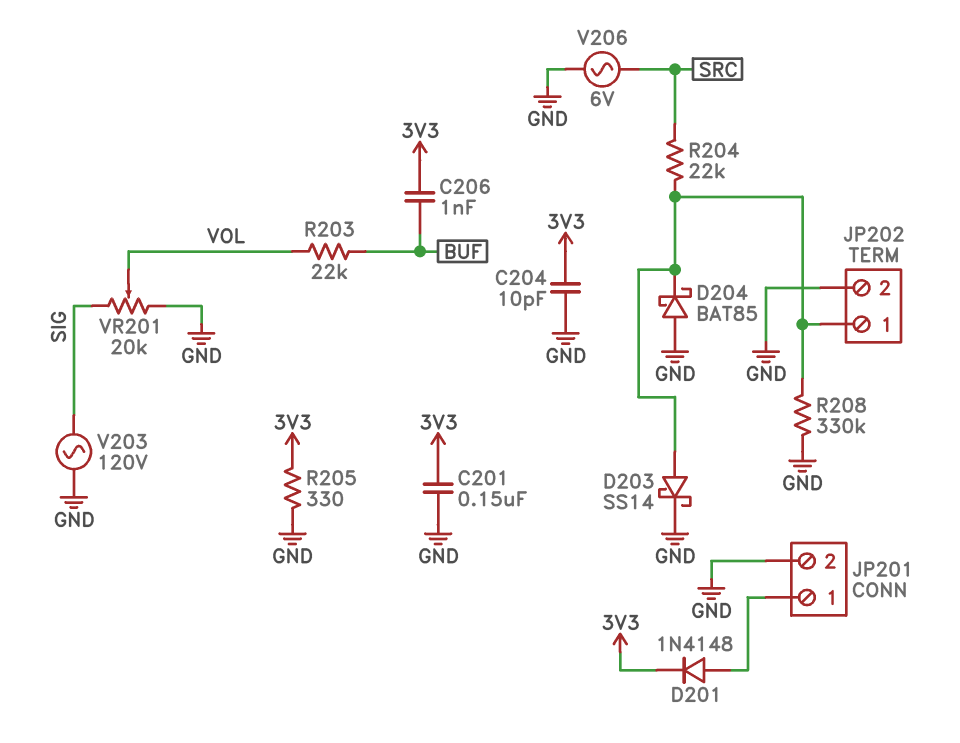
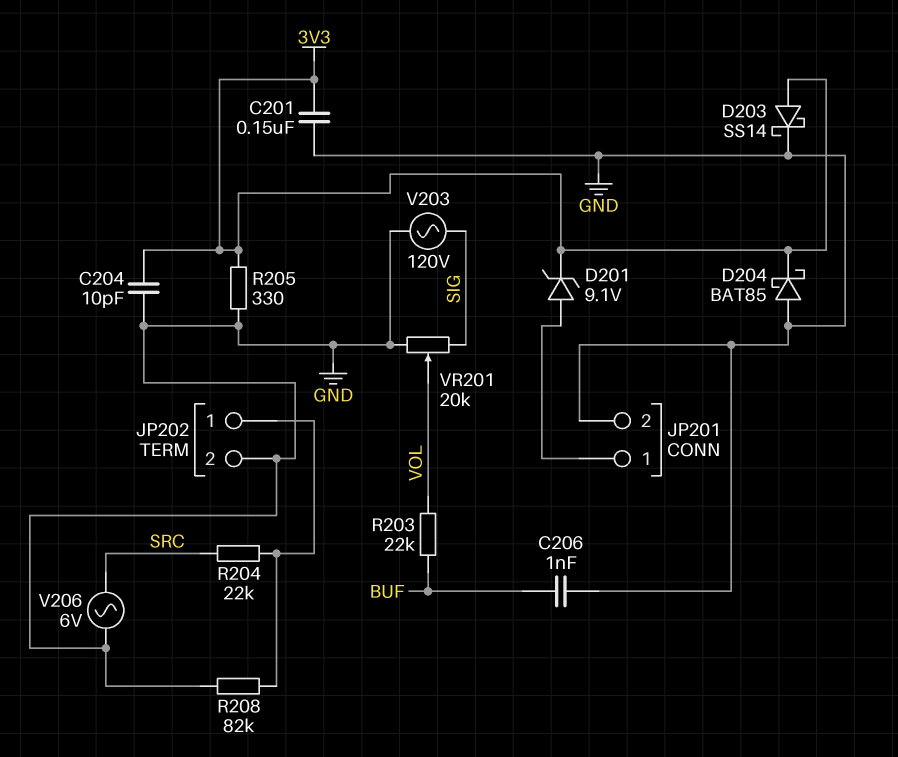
C206: 1nF (3V3, BUF) -> 1nF (BUF, GND)
D201: diode 1N4148 (A JP201/1, K 3V3) -> zener 9.1V (A JP201/1, K 3V3)
D203: schottky SS14 (A JP202/1, K GND) -> schottky SS14 (A 3V3, K GND)
D204: schottky BAT85 (A GND, K JP202/1) -> schottky BAT85 (A GND, K 3V3)
R208: 330k (GND, JP202/1) -> 82k (GND, JP202/1)

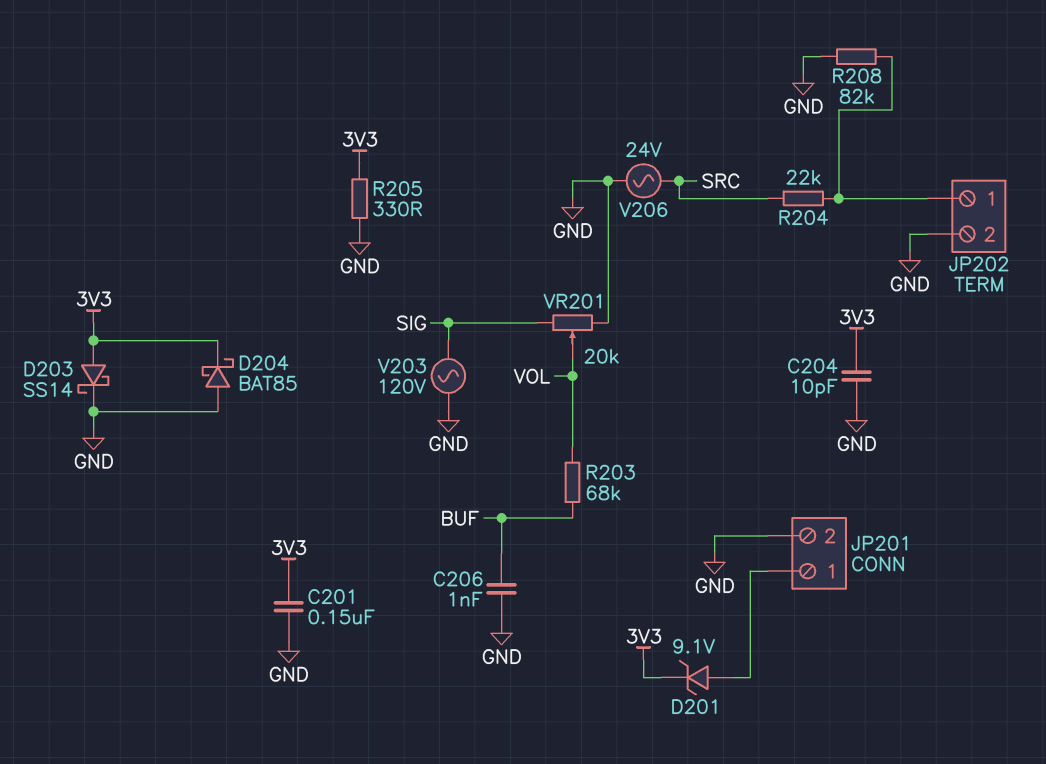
R203: 22k (BUF, VOL) -> 68k (BUF, VOL)
V206: AC 6V (GND, SRC) -> AC 24V (GND, SRC)

